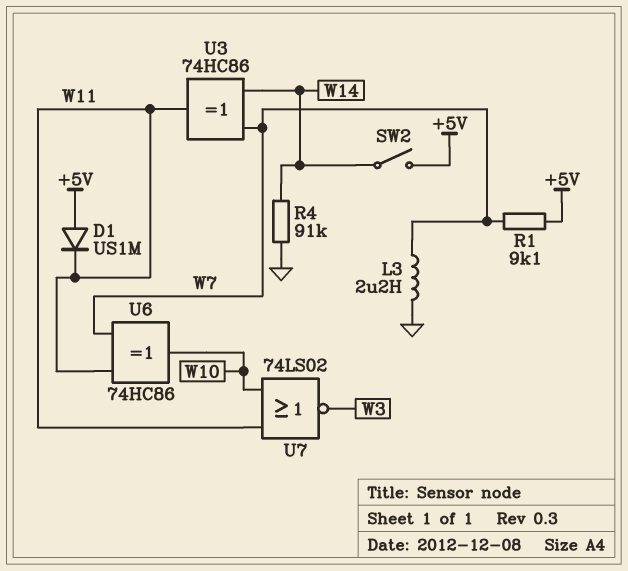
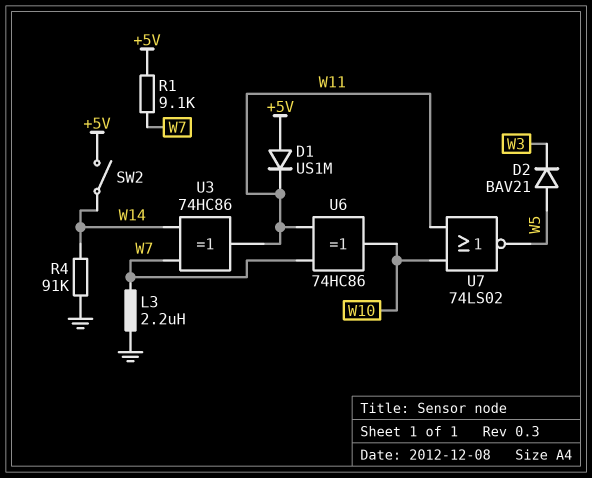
D2: none -> diode BAV21 (A W5, K W3)
U7: NOR 74LS02 (in W10, in W11, out W3) -> NOR 74LS02 (in W10, in W11, out W5)

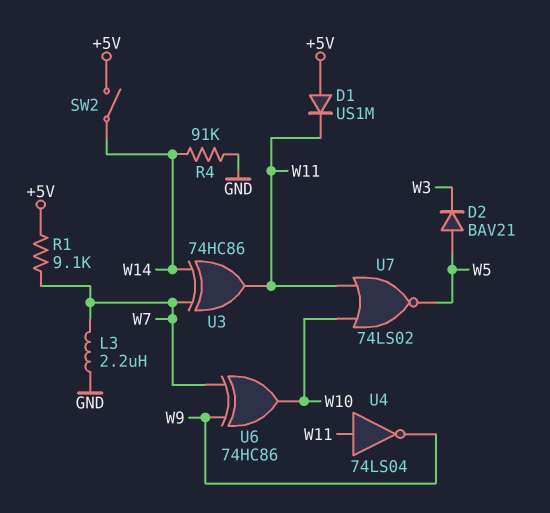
U4: none -> NOT 74LS04 (in W11, out W9)
U6: XOR 74HC86 (in W7, in W11, out W10) -> XOR 74HC86 (in W7, in W9, out W10)

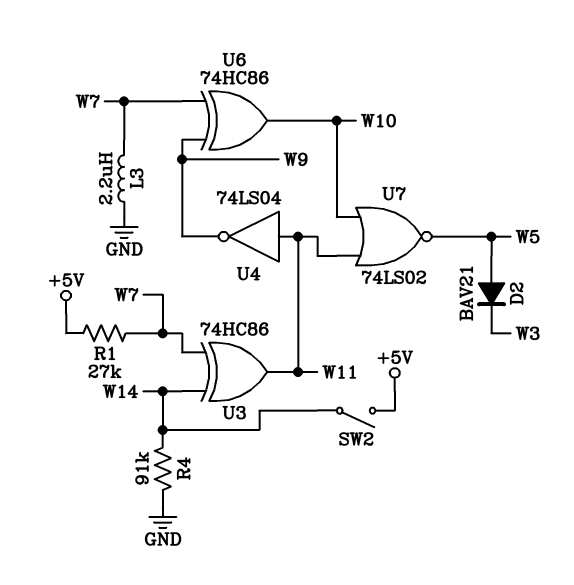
D1: diode US1M (A +5V, K W11) -> none
R1: 9.1k (+5V, W7) -> 27k (+5V, W7)

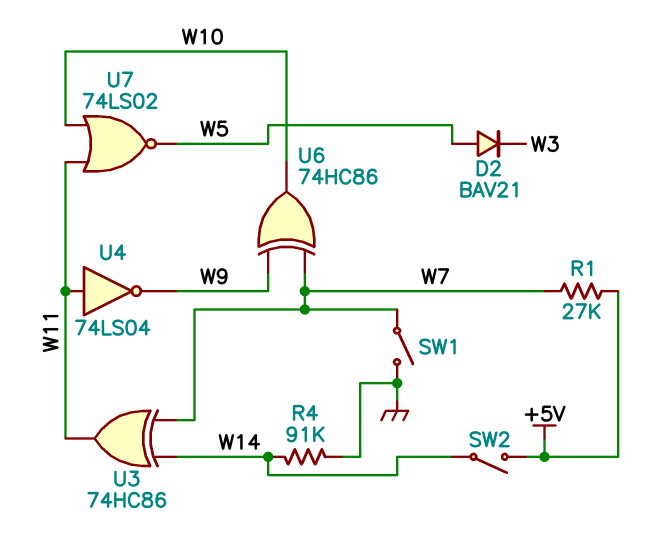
L3: 2.2uH (GND, W7) -> none
SW1: none -> switch (GND, W7)

